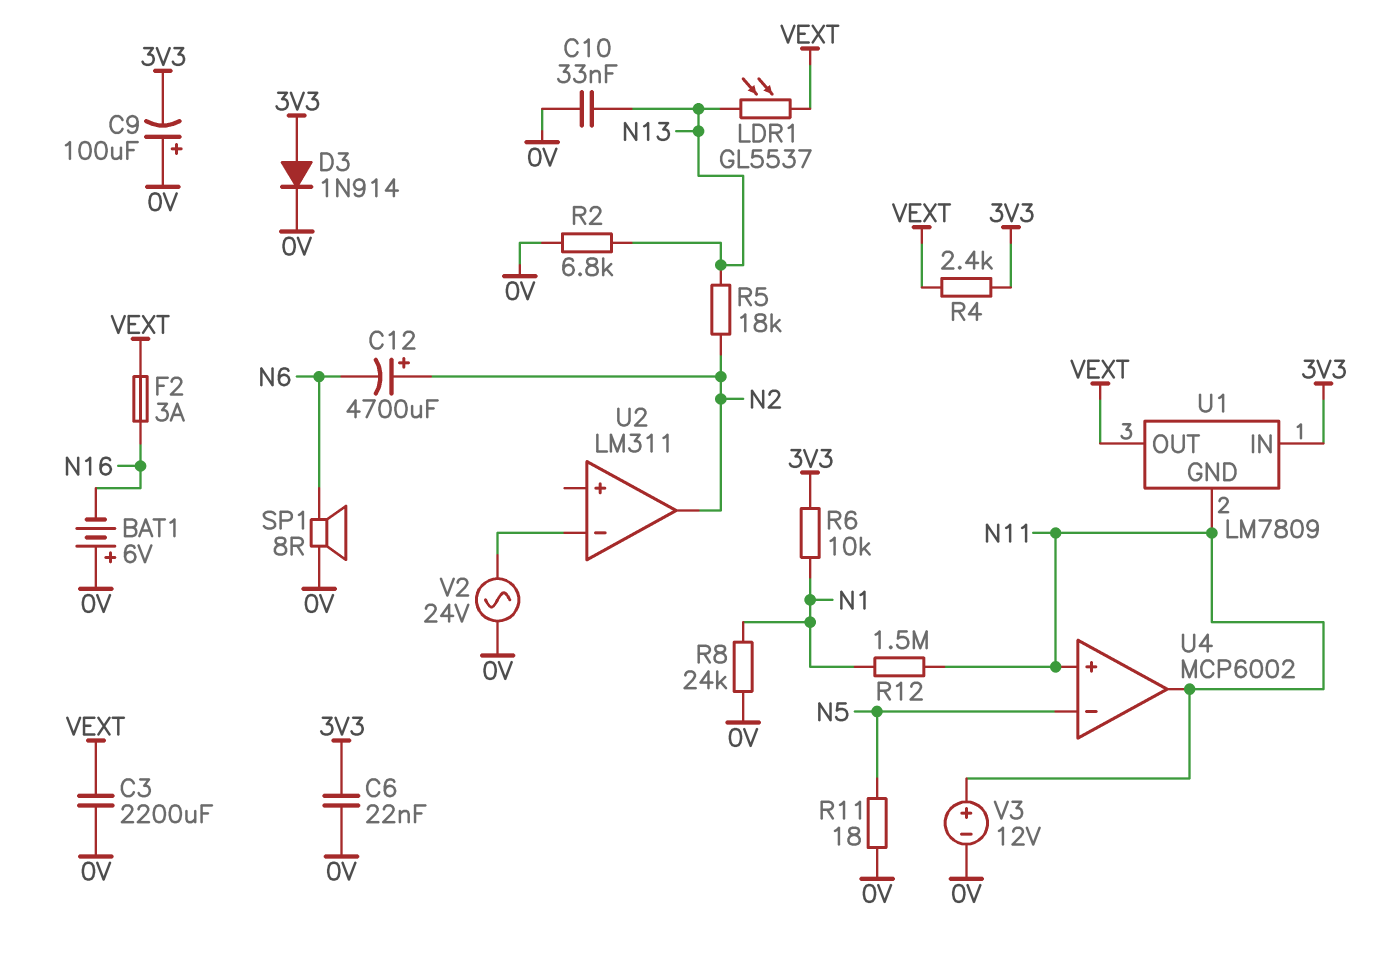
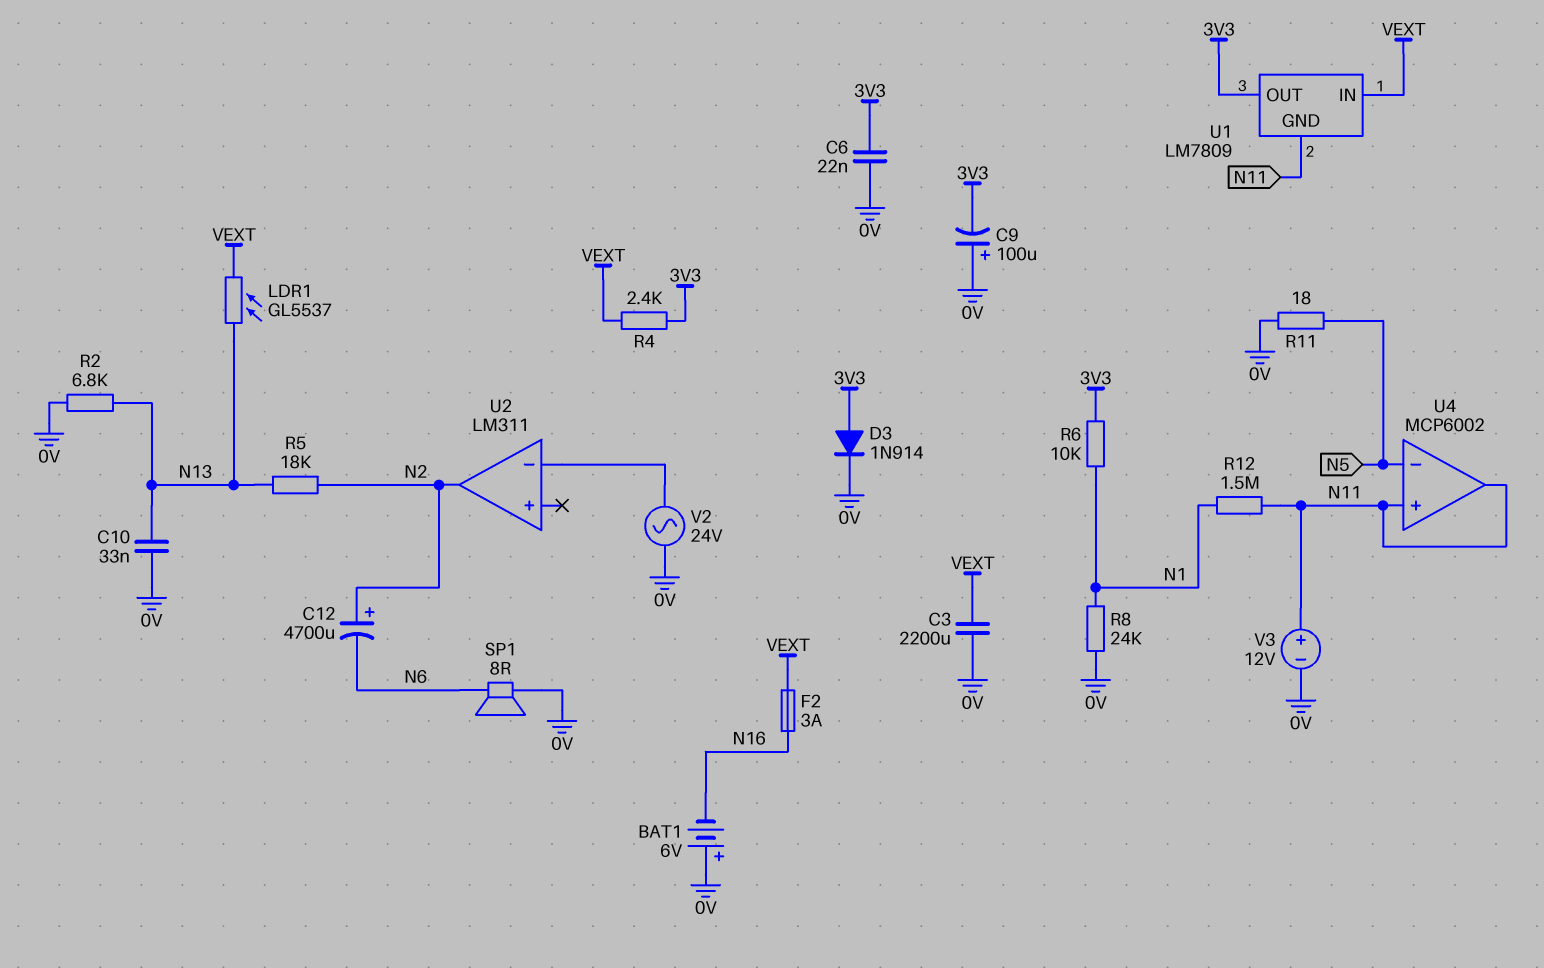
U1 pin IN: 3V3 -> VEXT
U1 pin OUT: VEXT -> 3V3

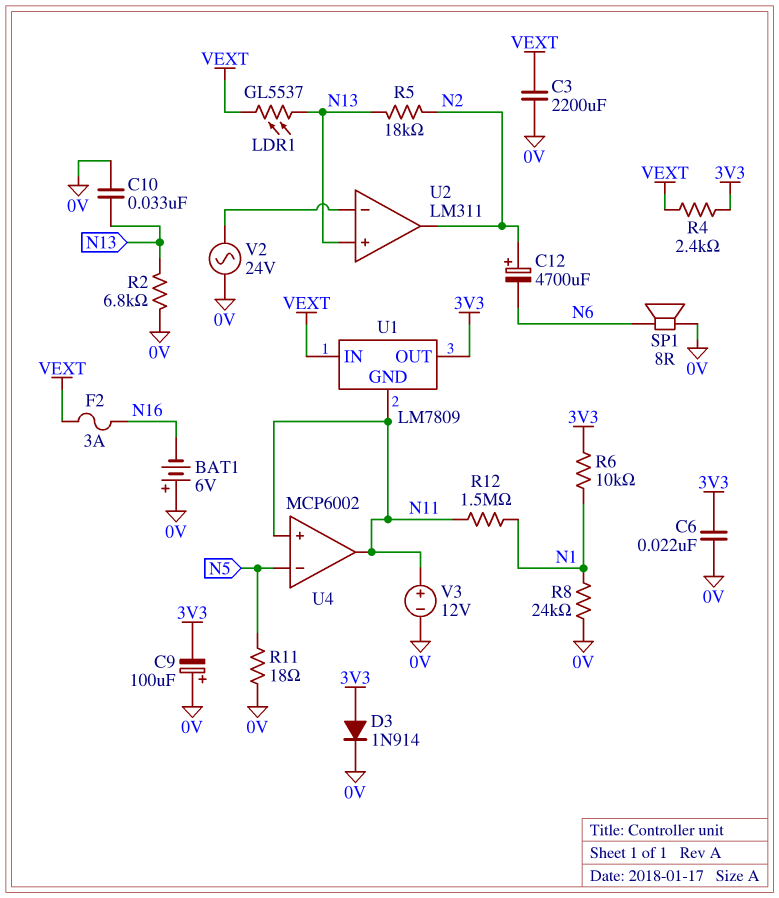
U2 pin in+: none -> N13

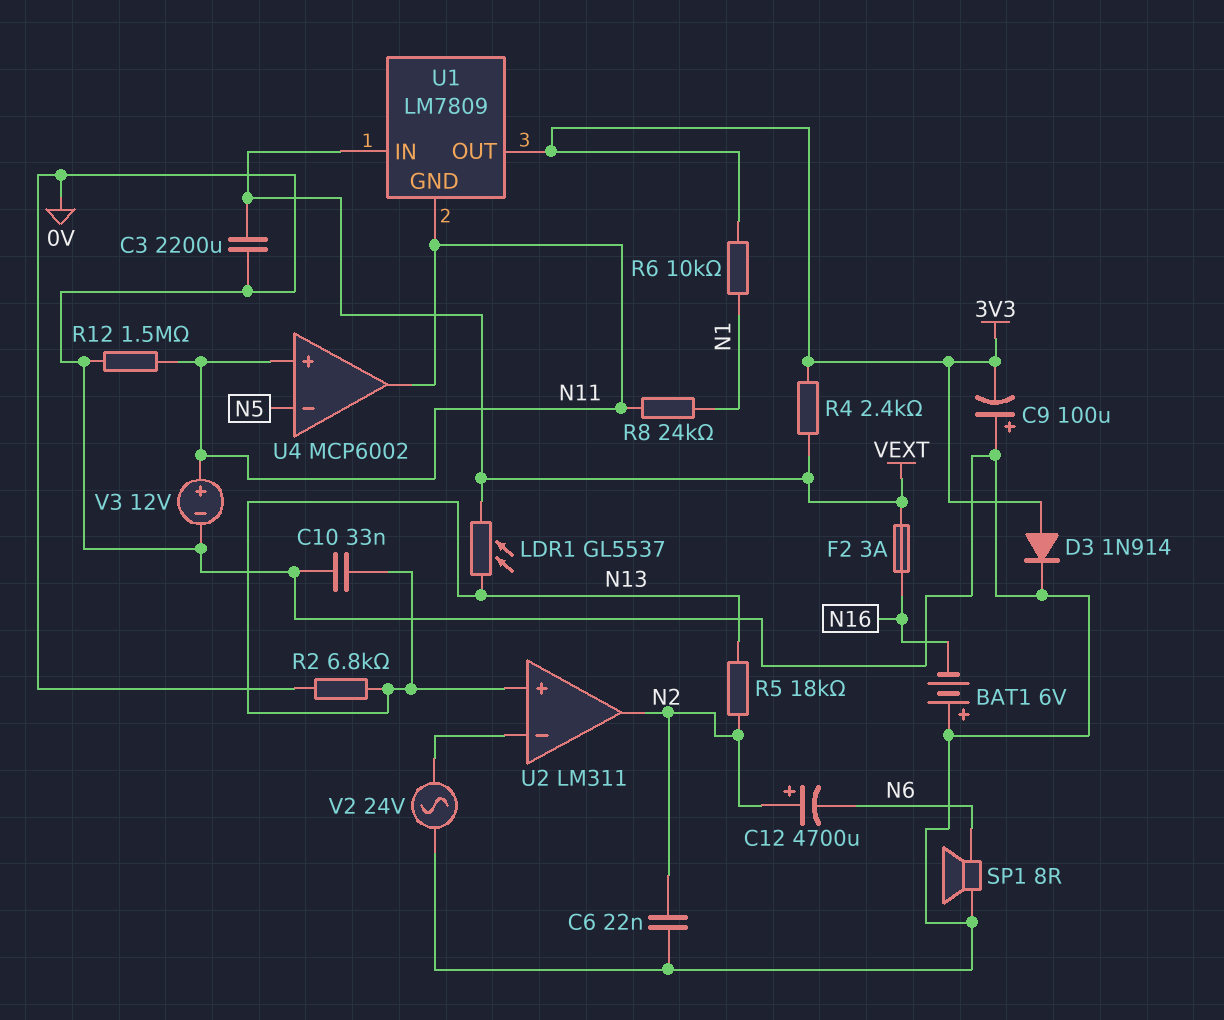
C6: 22nF (0V, 3V3) -> 22nF (0V, N2)
R8: 24k (0V, N1) -> 24k (N1, N11)
R11: 18 (0V, N5) -> none
R12: 1.5M (N1, N11) -> 1.5M (0V, N11)

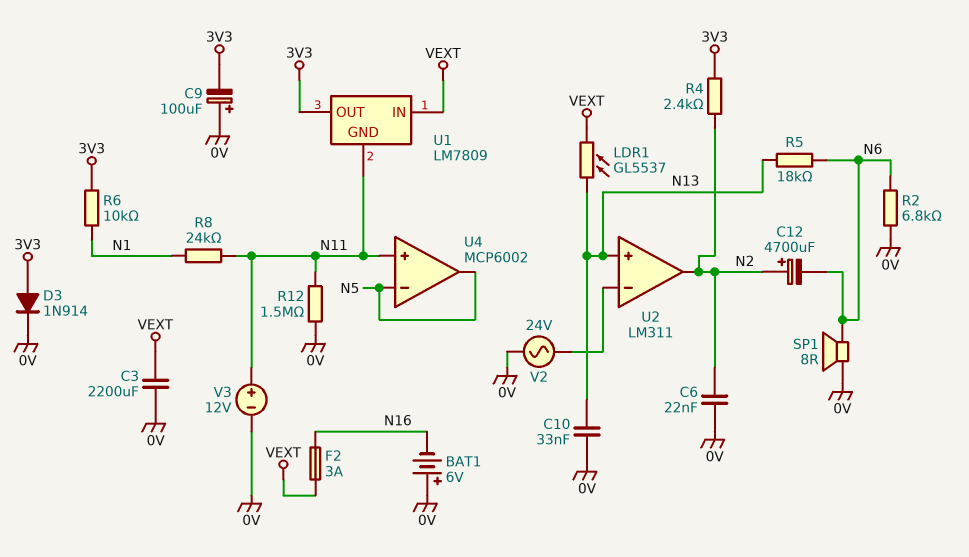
R2: 6.8k (0V, N13) -> 6.8k (0V, N6)
R4: 2.4k (3V3, VEXT) -> 2.4k (3V3, N2)
R5: 18k (N2, N13) -> 18k (N6, N13)
U4 pin out: N11 -> N5

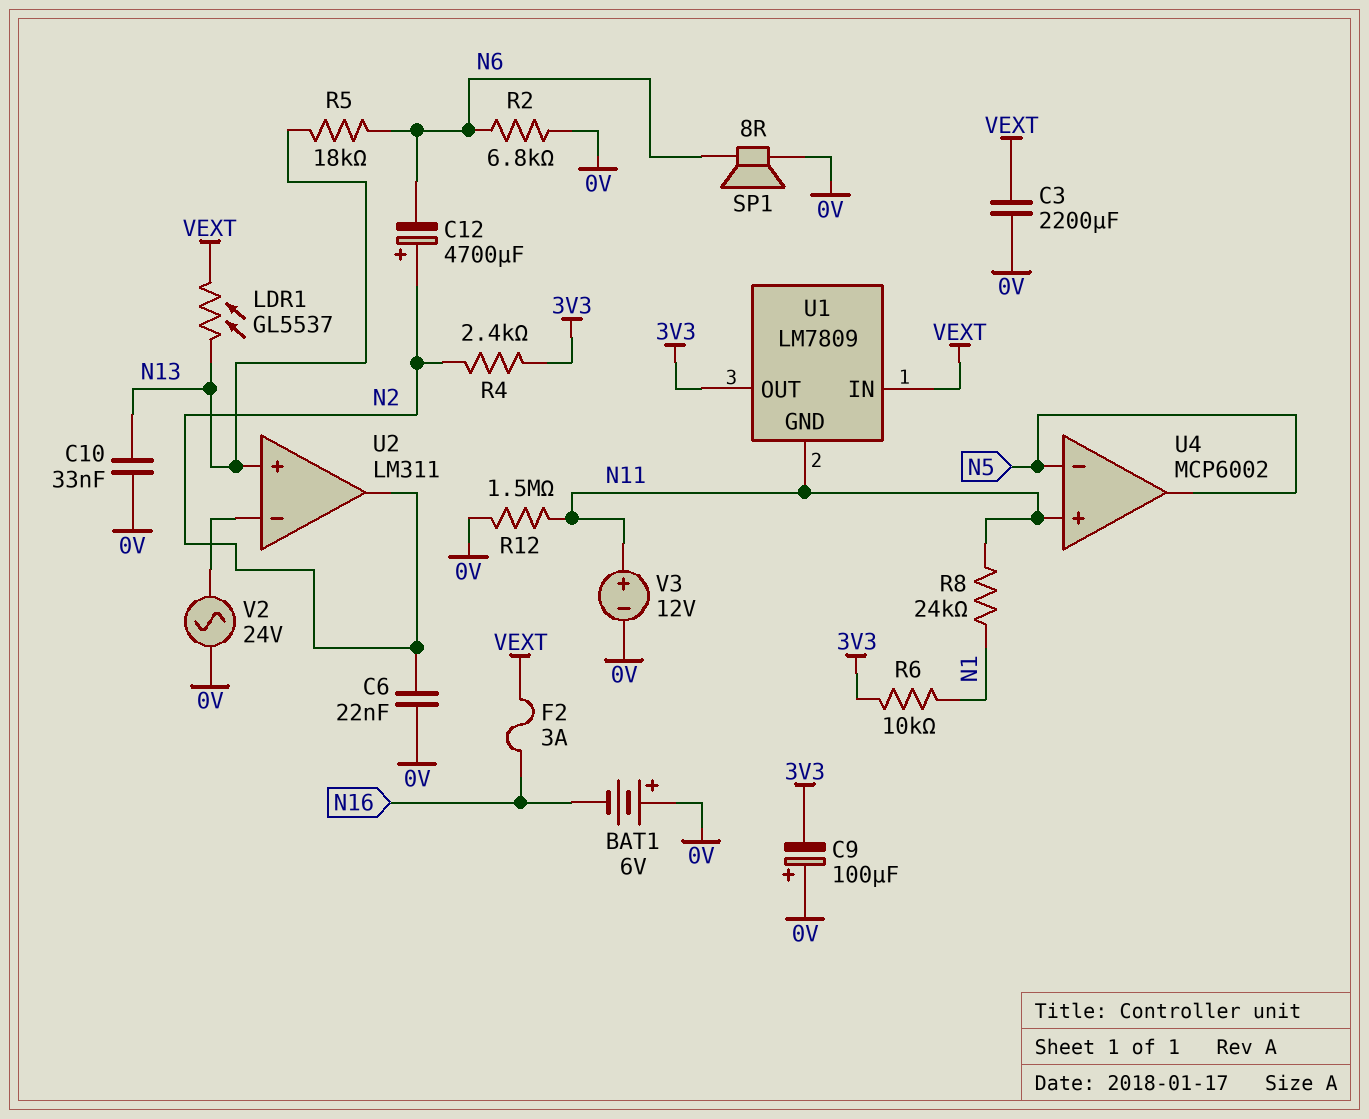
D3: diode 1N914 (A 3V3, K 0V) -> none

